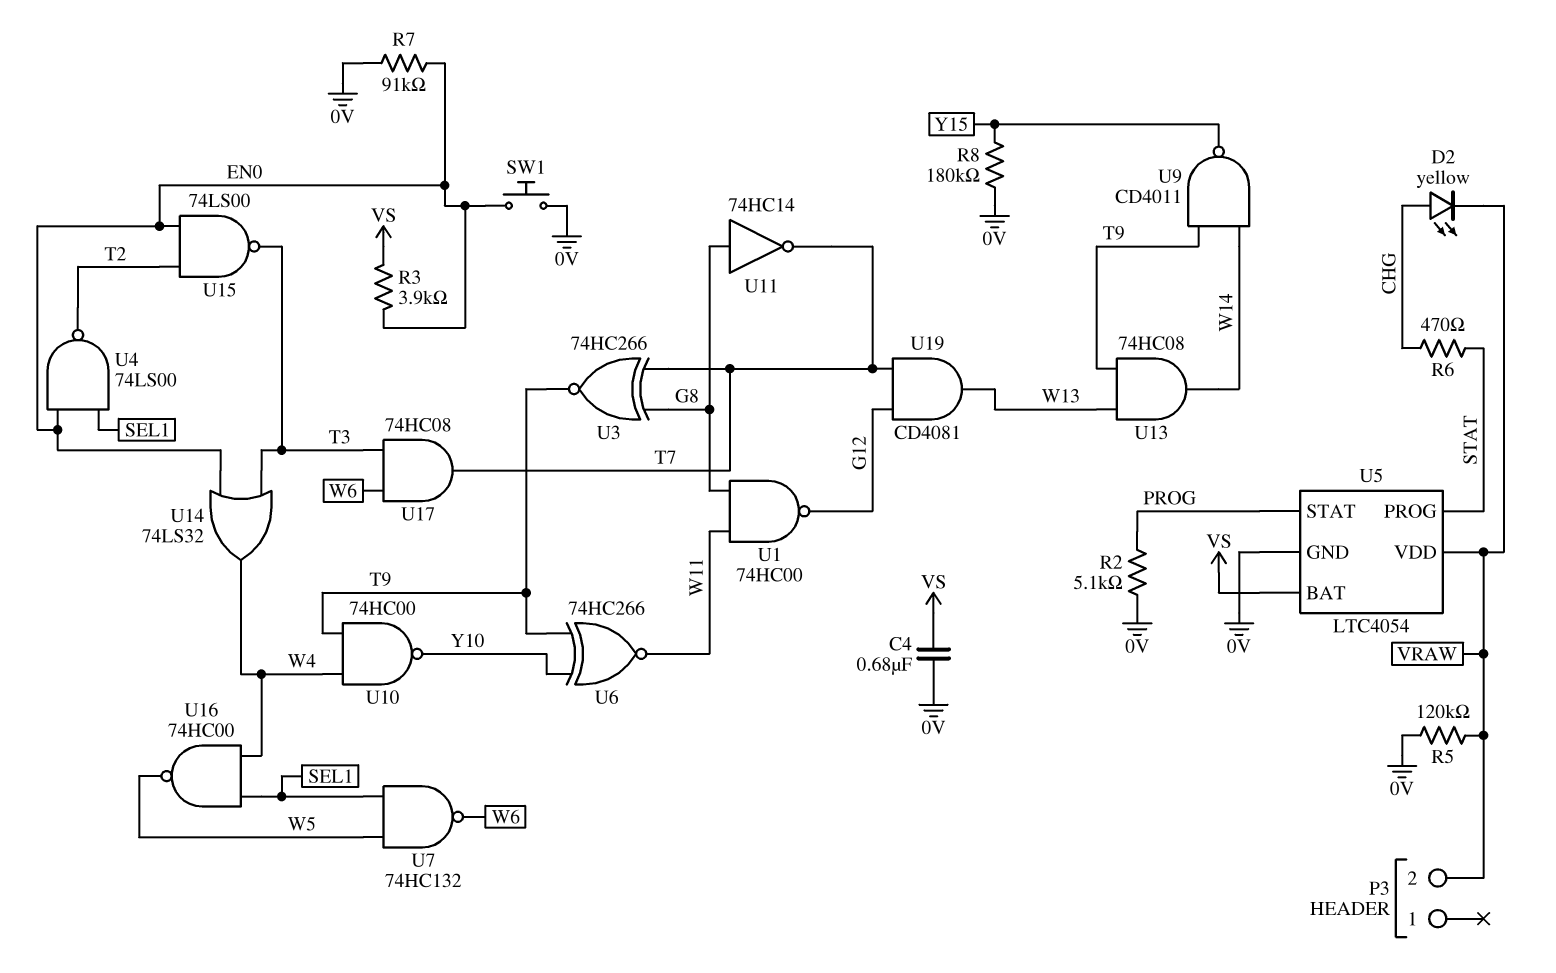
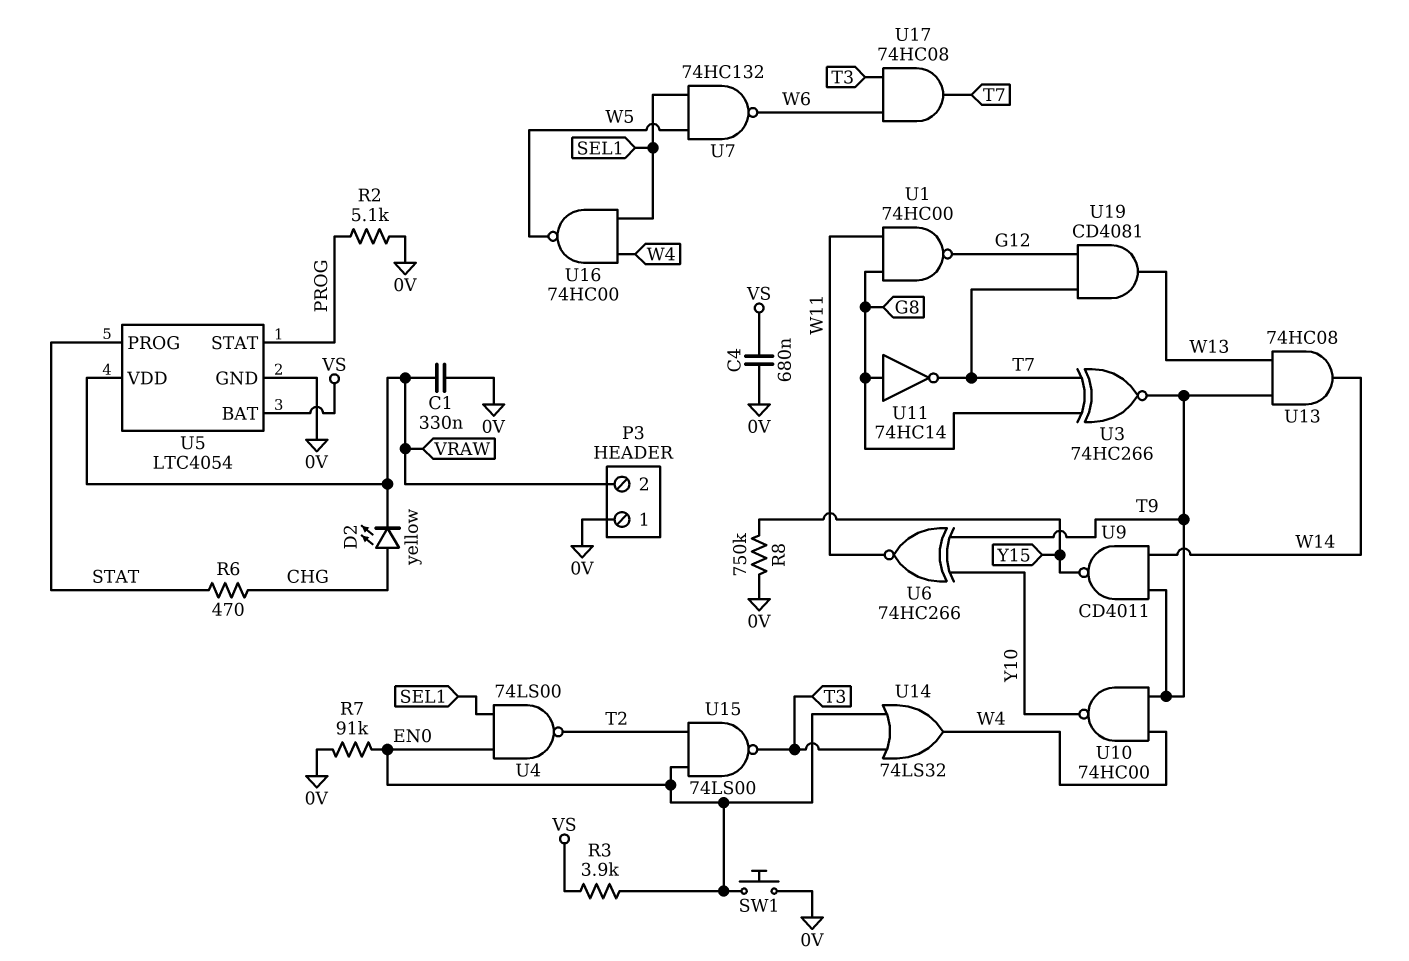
C1: none -> 330nF (0V, VRAW)
P3 pin 1: none -> 0V
R5: 120k (0V, VRAW) -> none
R8: 180k (0V, Y15) -> 750k (0V, Y15)

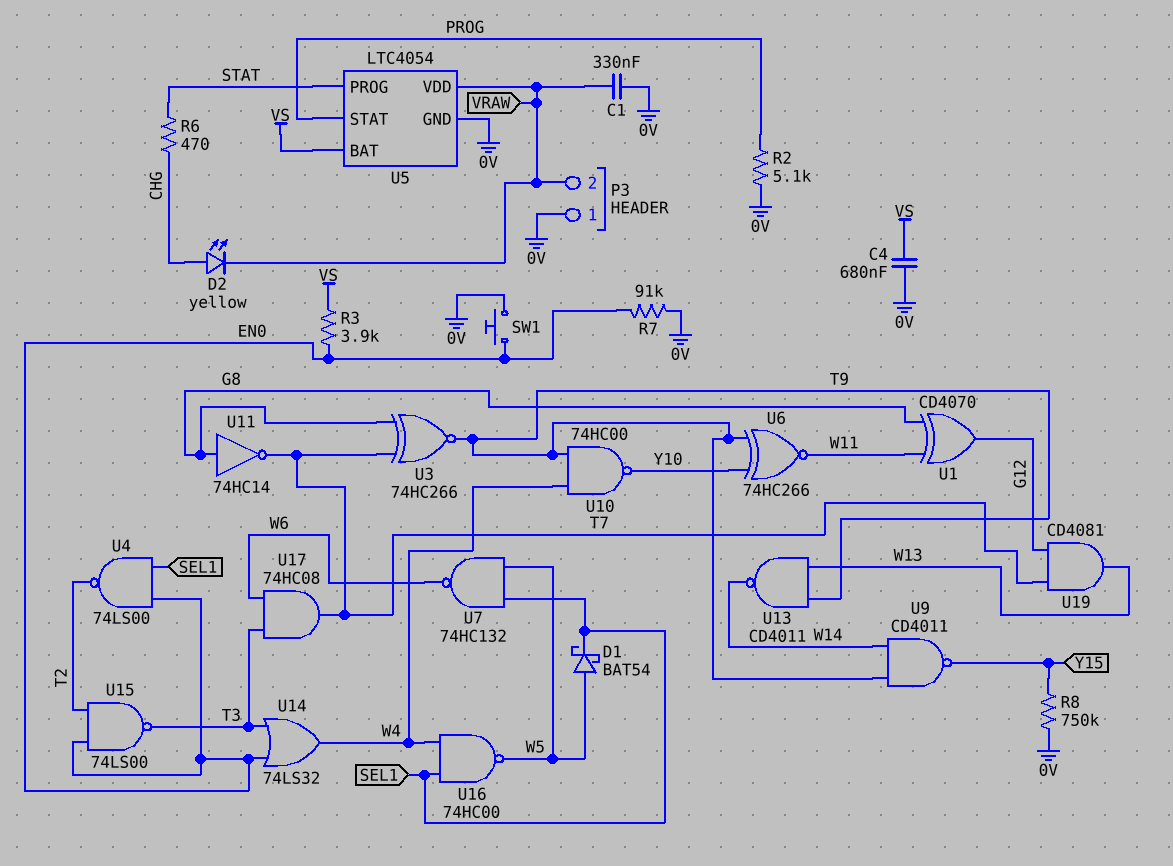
D1: none -> schottky BAT54 (A W5, K SEL1)
U1: NAND 74HC00 (in G8, in W11, out G12) -> XOR CD4070 (in G8, in W11, out G12)
U13: AND 74HC08 (in T9, in W13, out W14) -> NAND CD4011 (in T9, in W13, out W14)

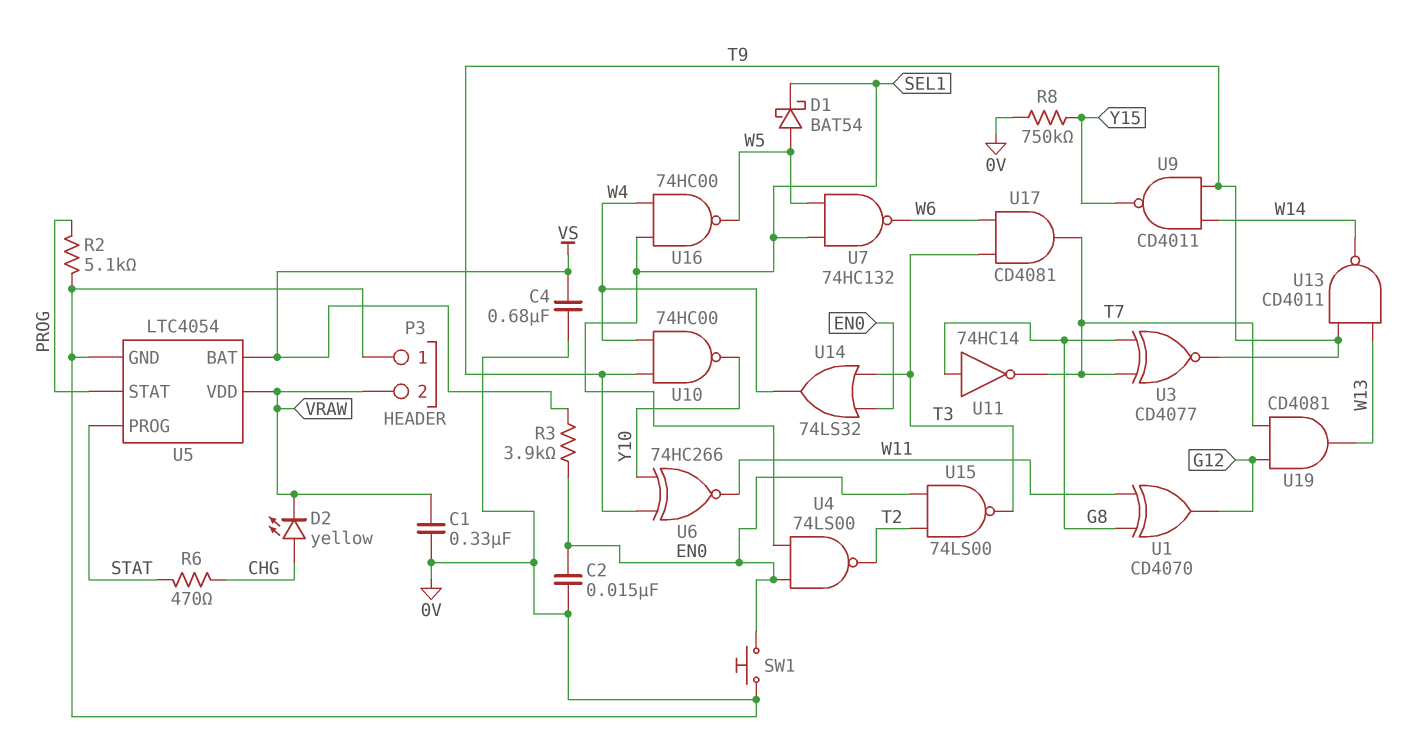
C2: none -> 15nF (0V, EN0)
R7: 91k (0V, EN0) -> none
U3: XNOR 74HC266 (in G8, in T7, out T9) -> XNOR CD4077 (in G8, in T7, out T9)
U17: AND 74HC08 (in T3, in W6, out T7) -> AND CD4081 (in T3, in W6, out T7)

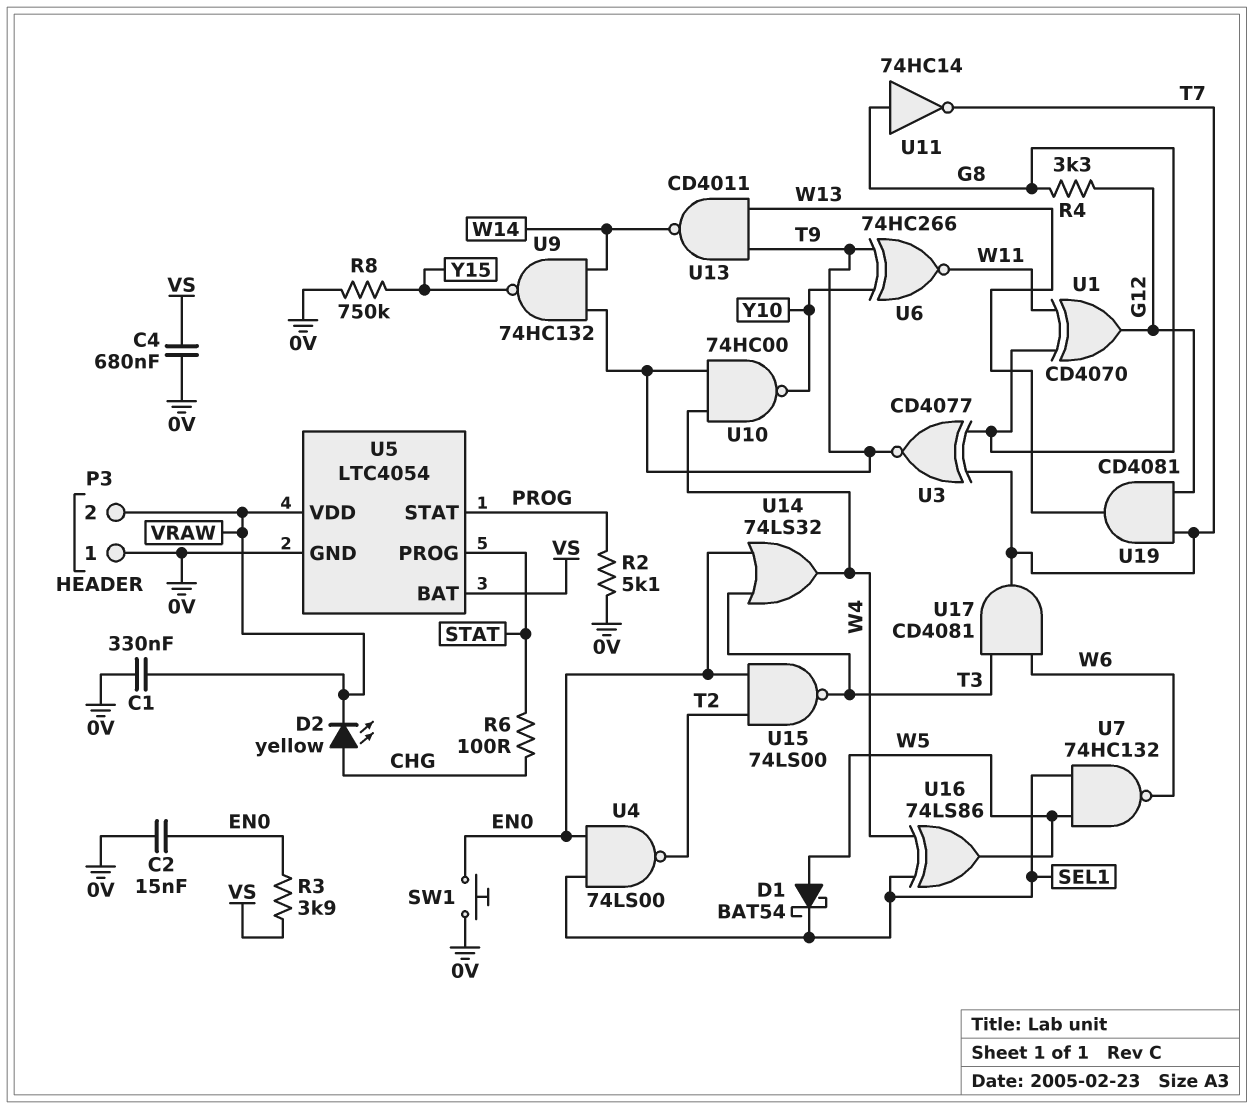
R4: none -> 3.3k (G8, G12)
R6: 470 (CHG, STAT) -> 100 (CHG, STAT)
U9: NAND CD4011 (in T9, in W14, out Y15) -> NAND 74HC132 (in T9, in W14, out Y15)
U16: NAND 74HC00 (in SEL1, in W4, out W5) -> XOR 74LS86 (in SEL1, in W4, out W5)

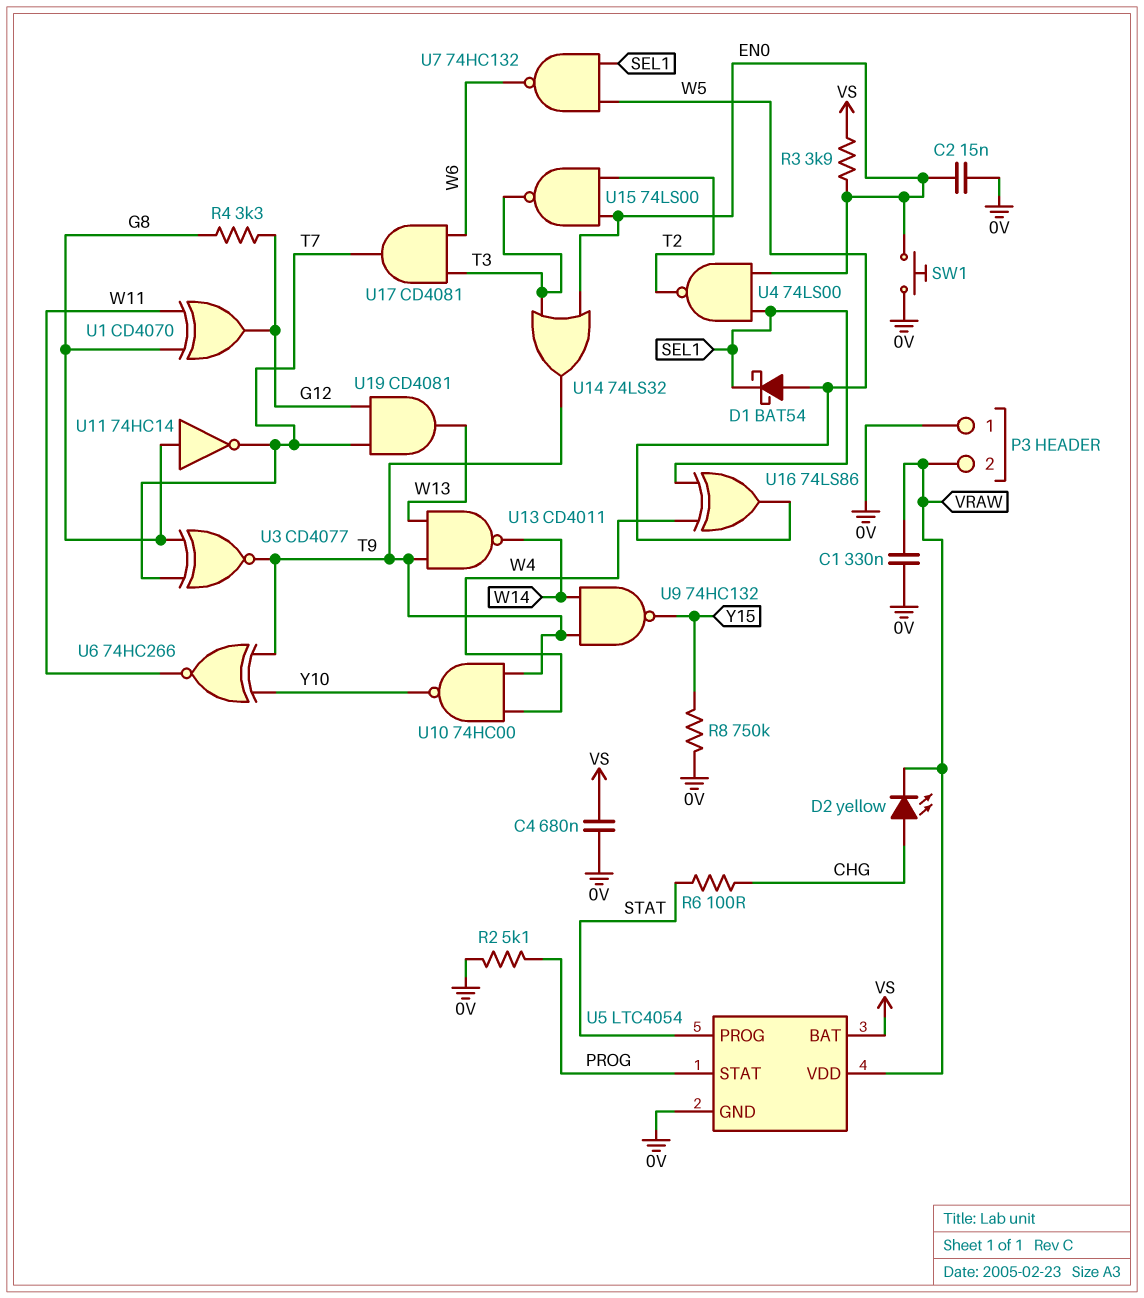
U14: OR 74LS32 (in EN0, in T3, out W4) -> OR 74LS32 (in EN0, in T3, out T9)

